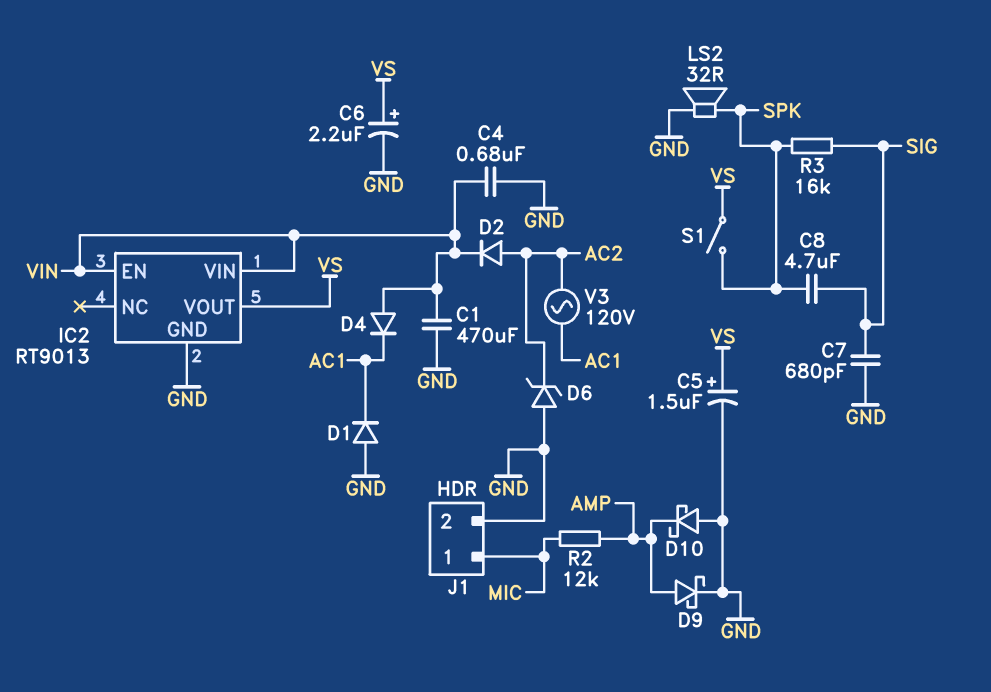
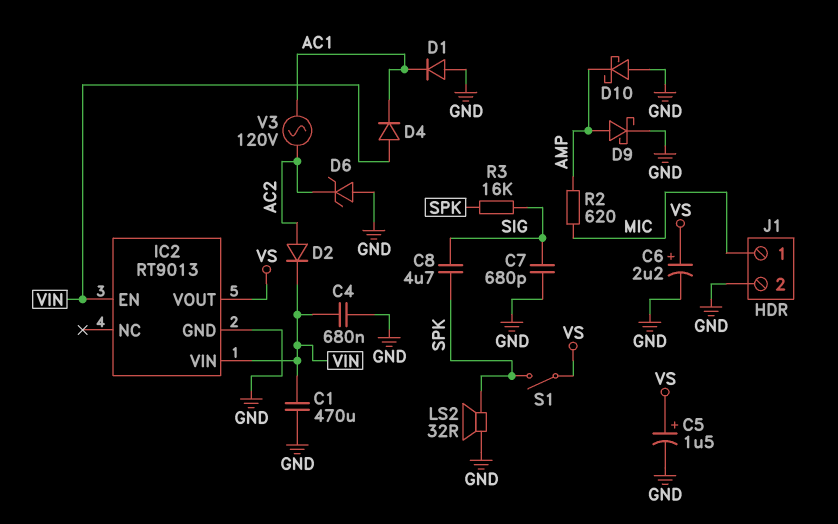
R2: 12k (AMP, MIC) -> 620 (AMP, MIC)

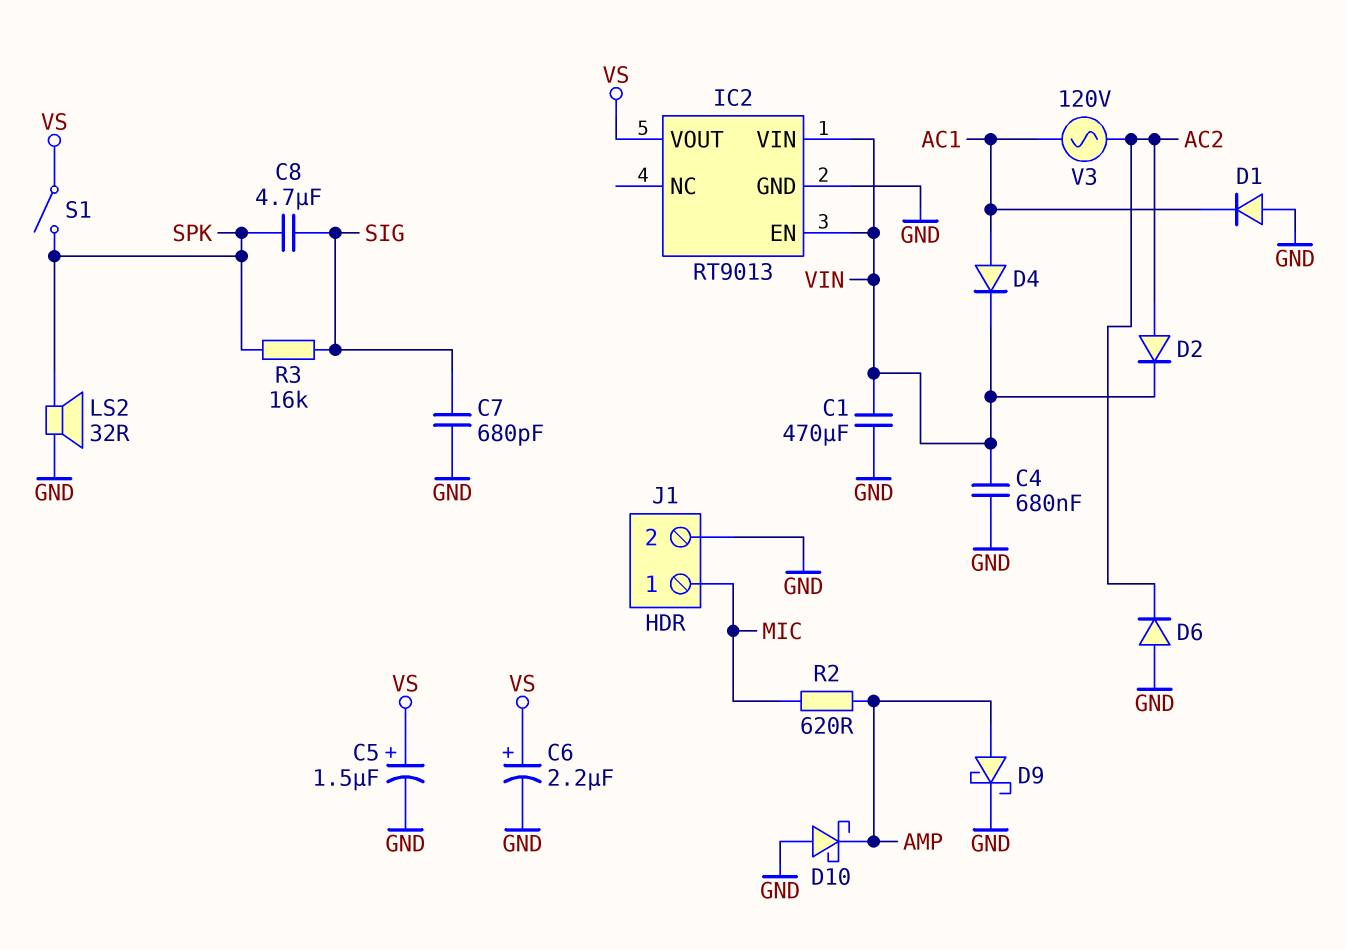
D4: diode (A VIN, K AC1) -> diode (A AC1, K VIN)
D6: zener (A GND, K AC2) -> diode (A GND, K AC2)

